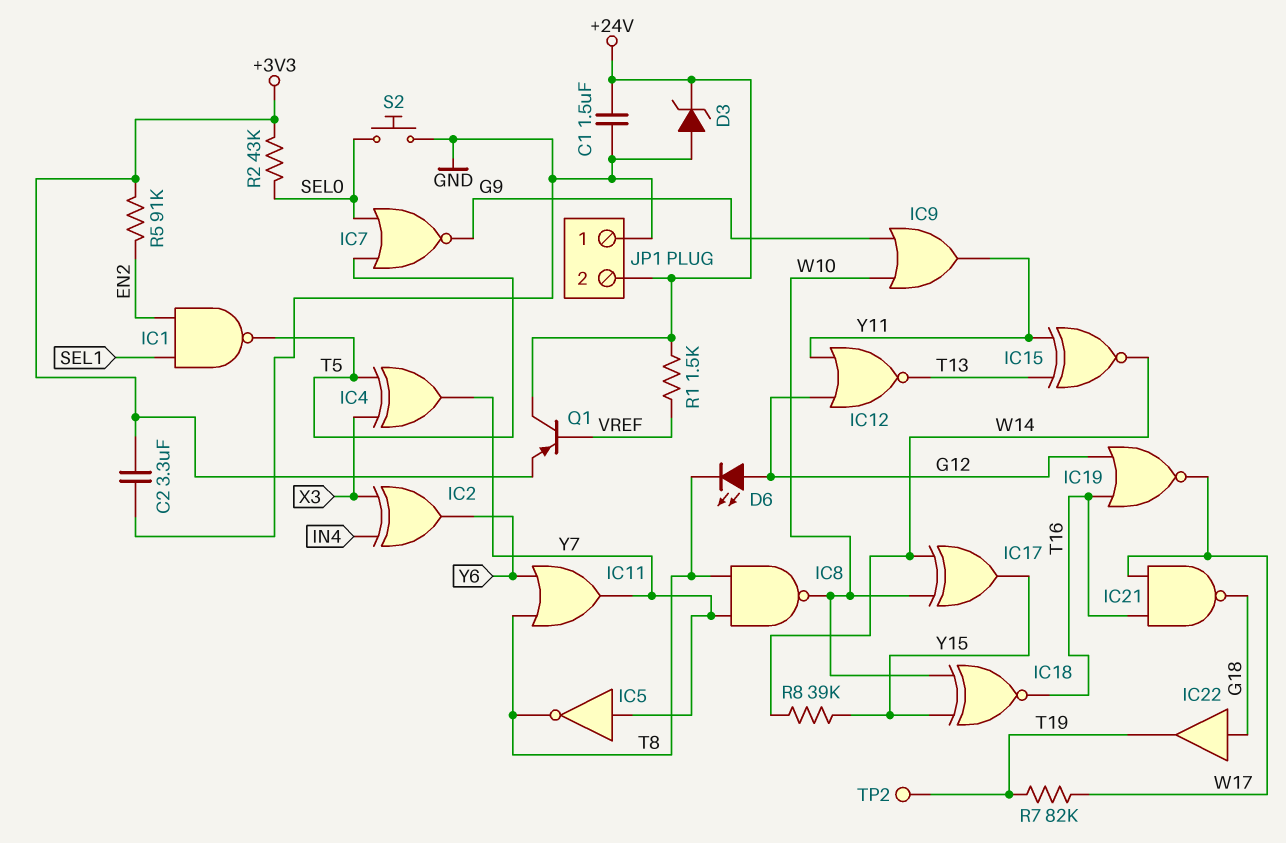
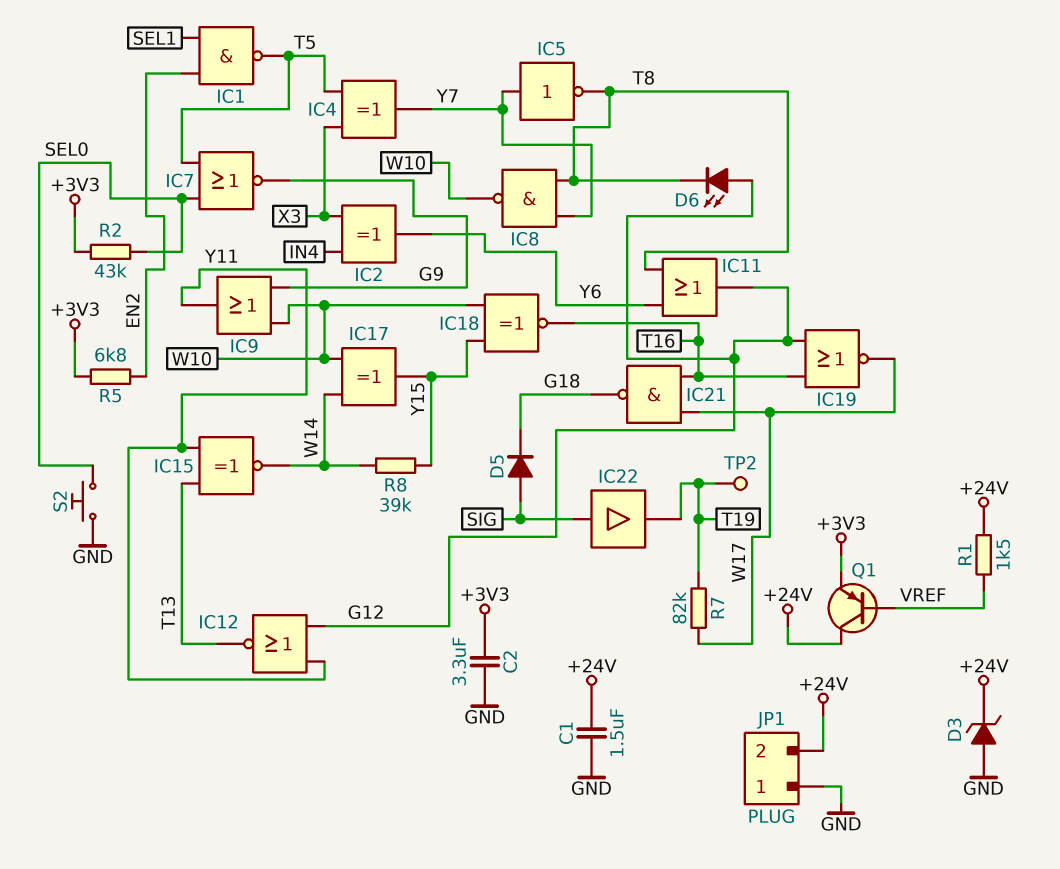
D5: none -> diode (A SIG, K G18)
IC11: OR (in T8, in Y6, out Y7) -> OR (in T8, in Y6, out G12)
IC22: buffer (in G18, out T19) -> buffer (in SIG, out T19)
R5: 91k (+3V3, EN2) -> 6.8k (+3V3, EN2)

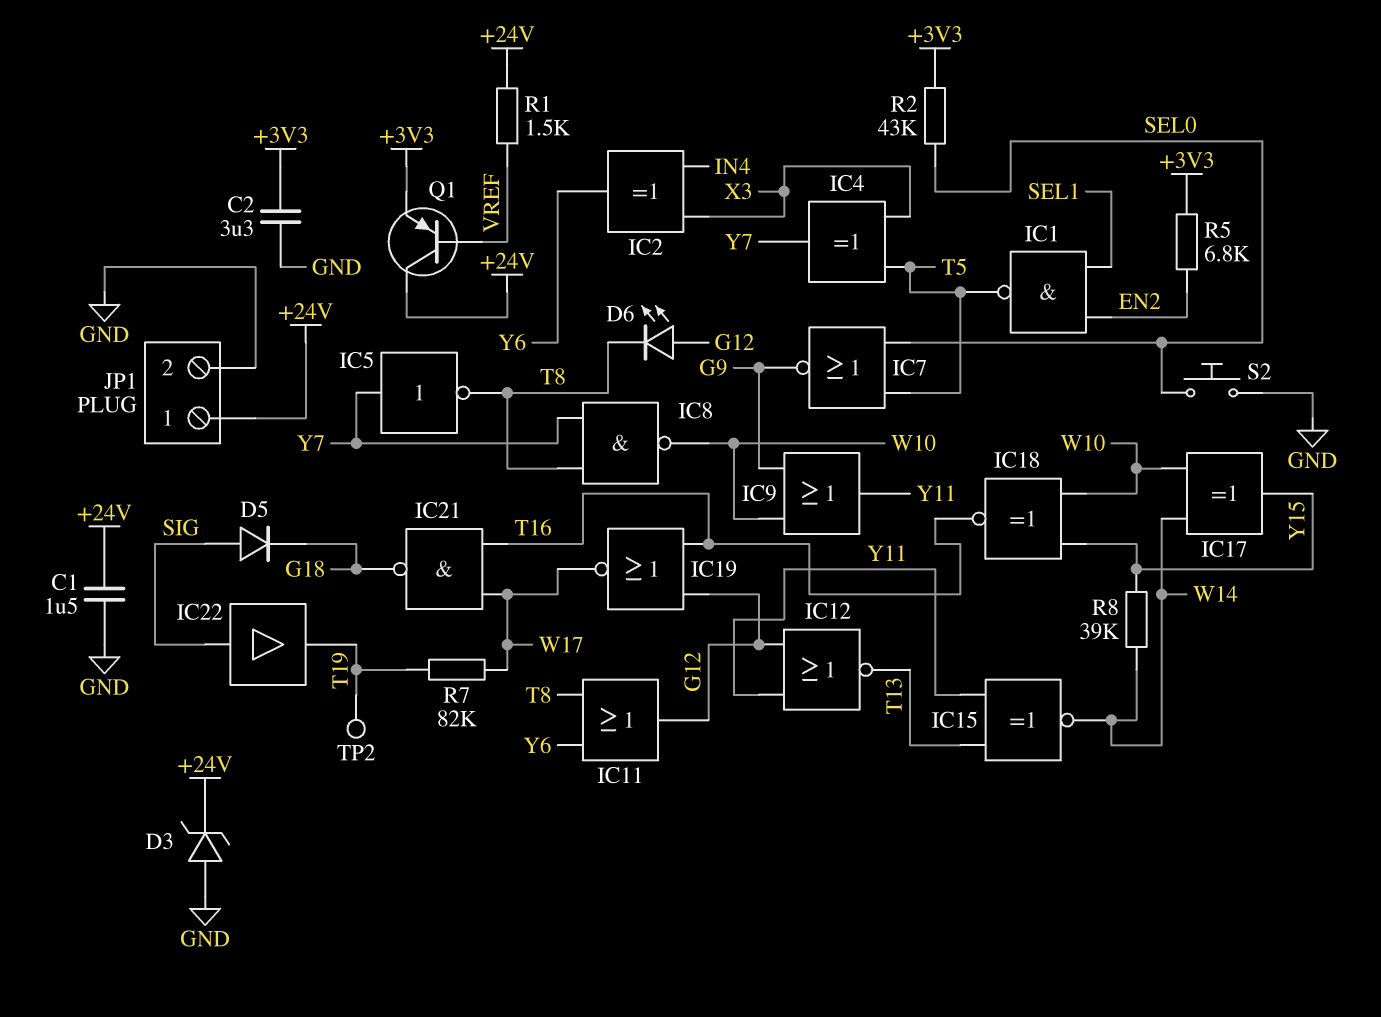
JP1 pin 1: GND -> +24V
JP1 pin 2: +24V -> GND

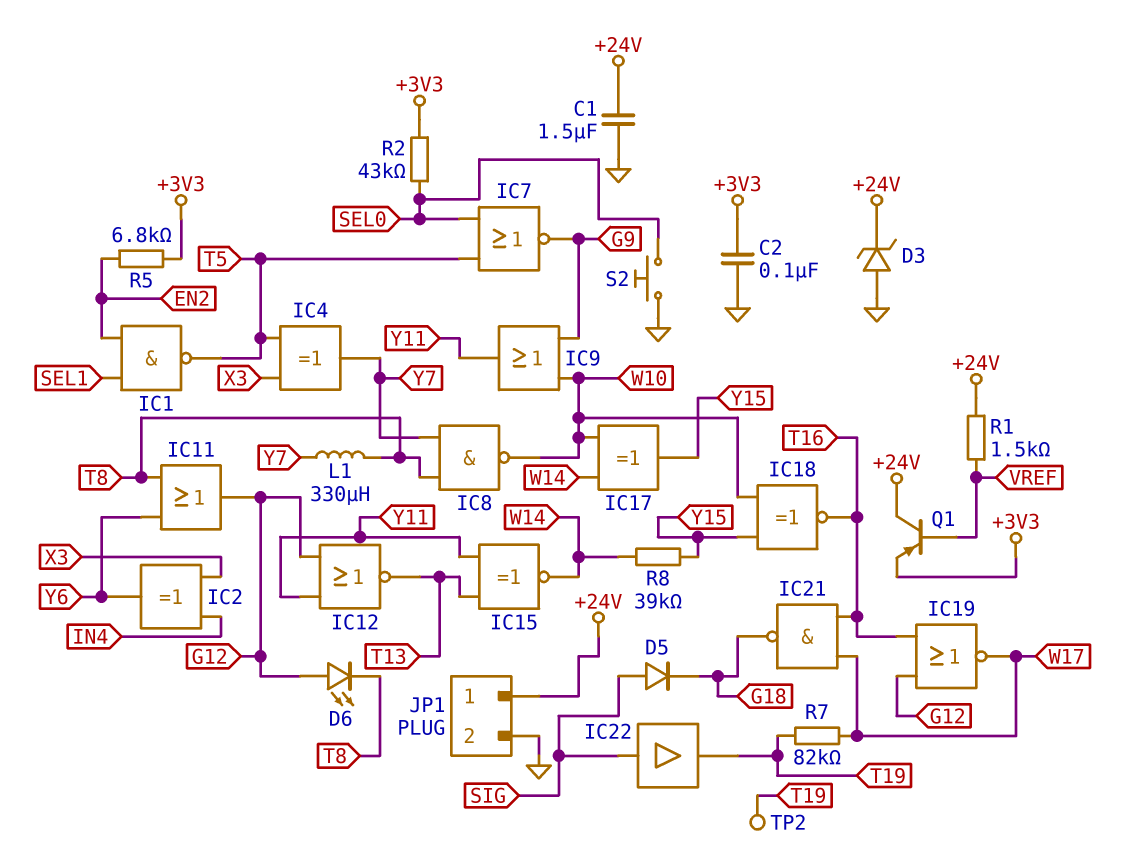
C2: 3.3uF (+3V3, GND) -> 100nF (+3V3, GND)
IC5: NOT (in Y7, out T8) -> none
L1: none -> 330uH (T8, Y7)

